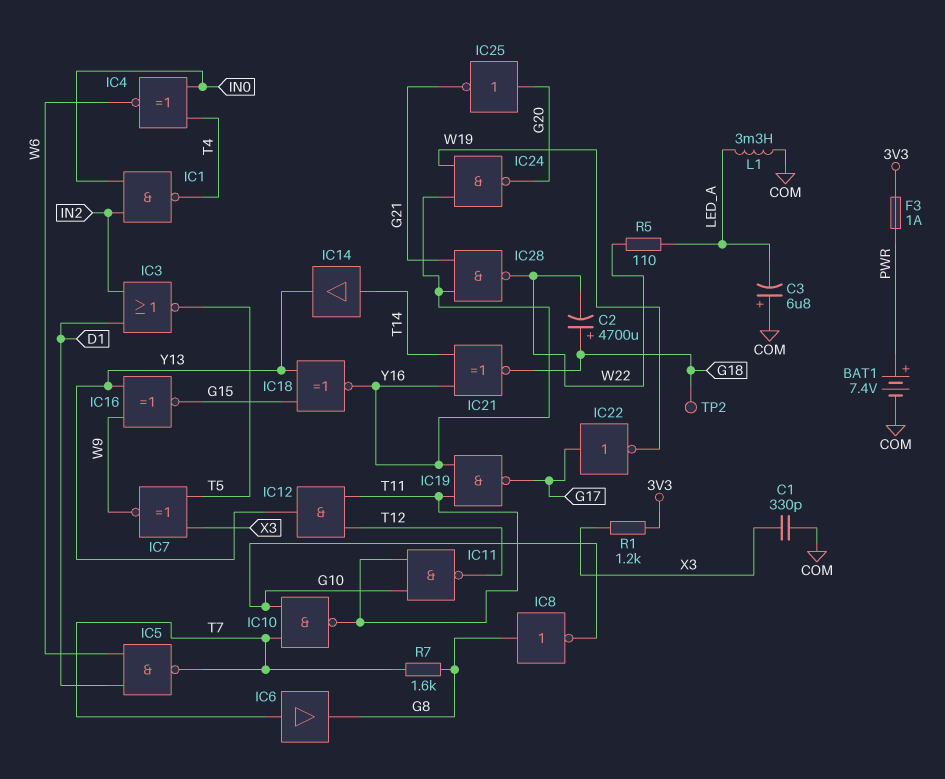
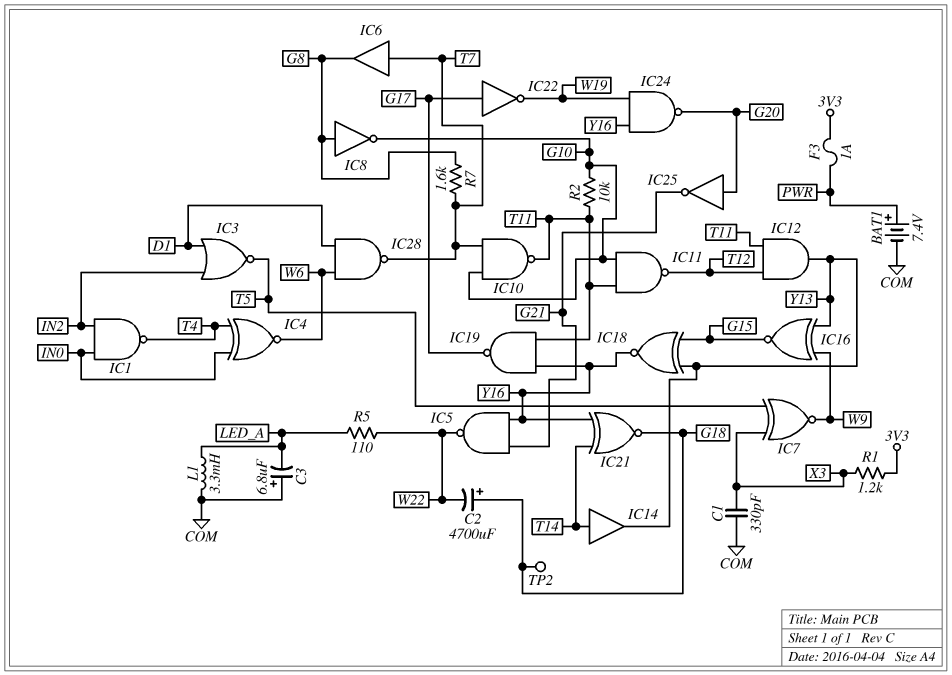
IC5: NAND (in D1, in W6, out T7) -> NAND (in G21, in Y16, out W22)
IC28: NAND (in G21, in Y16, out W22) -> NAND (in D1, in W6, out T7)
R2: none -> 10k (G10, T11)

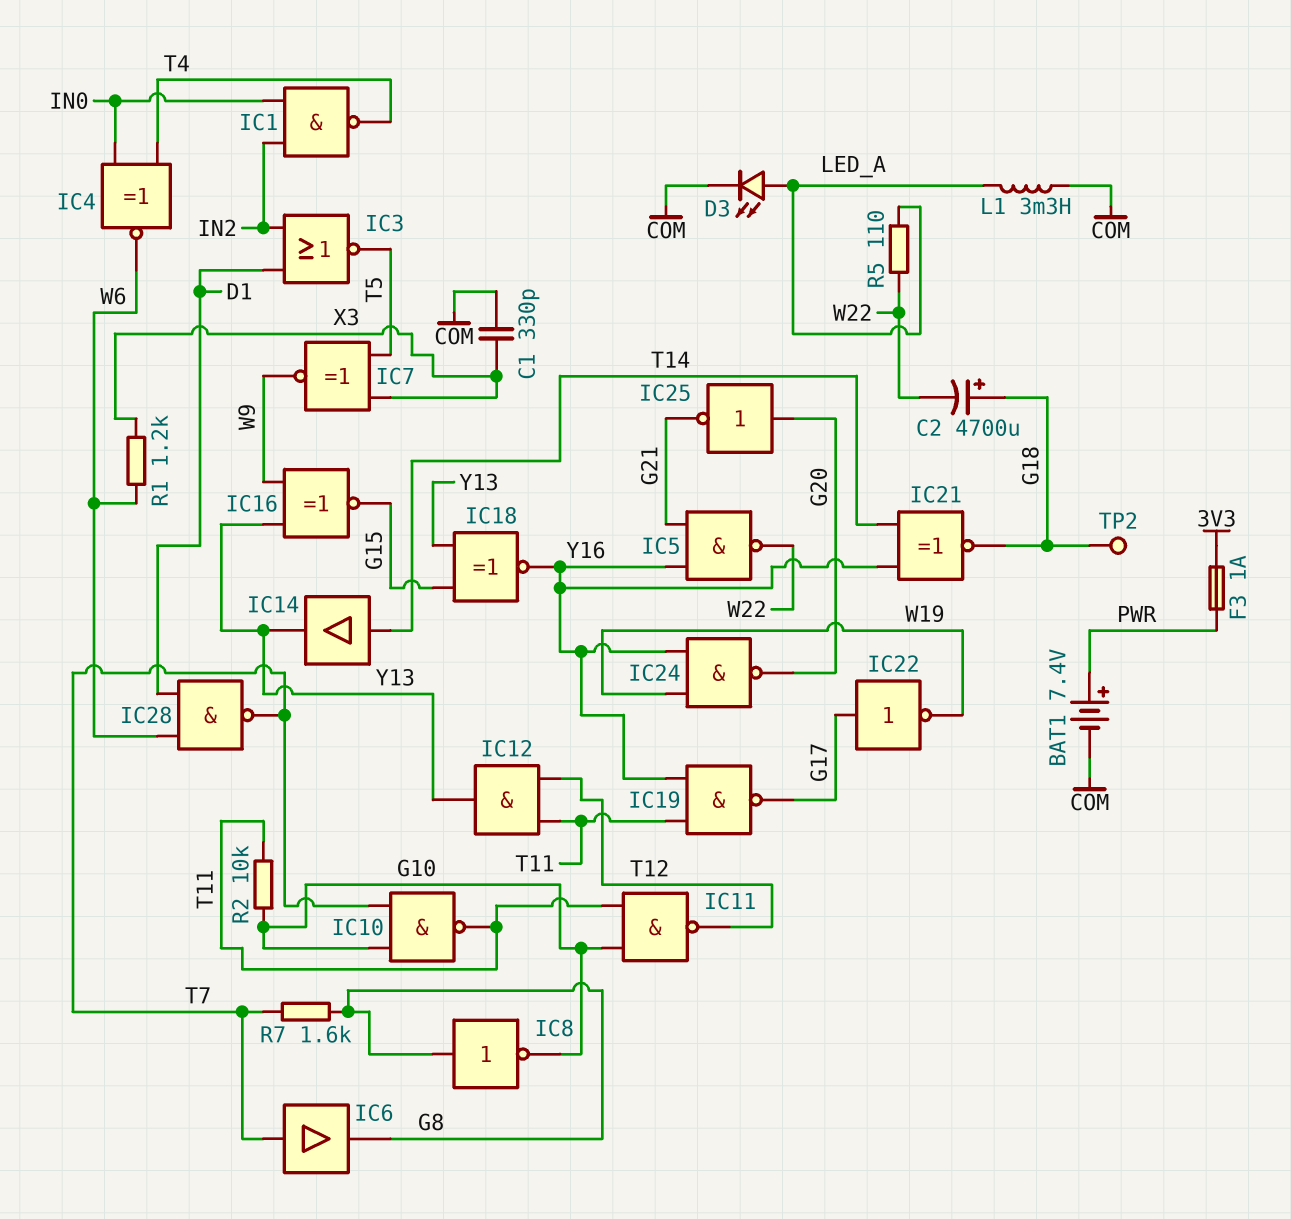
C3: 6.8uF (plus COM, minus LED_A) -> none
D3: none -> LED (A LED_A, K COM)
R1: 1.2k (3V3, X3) -> 1.2k (W6, X3)

